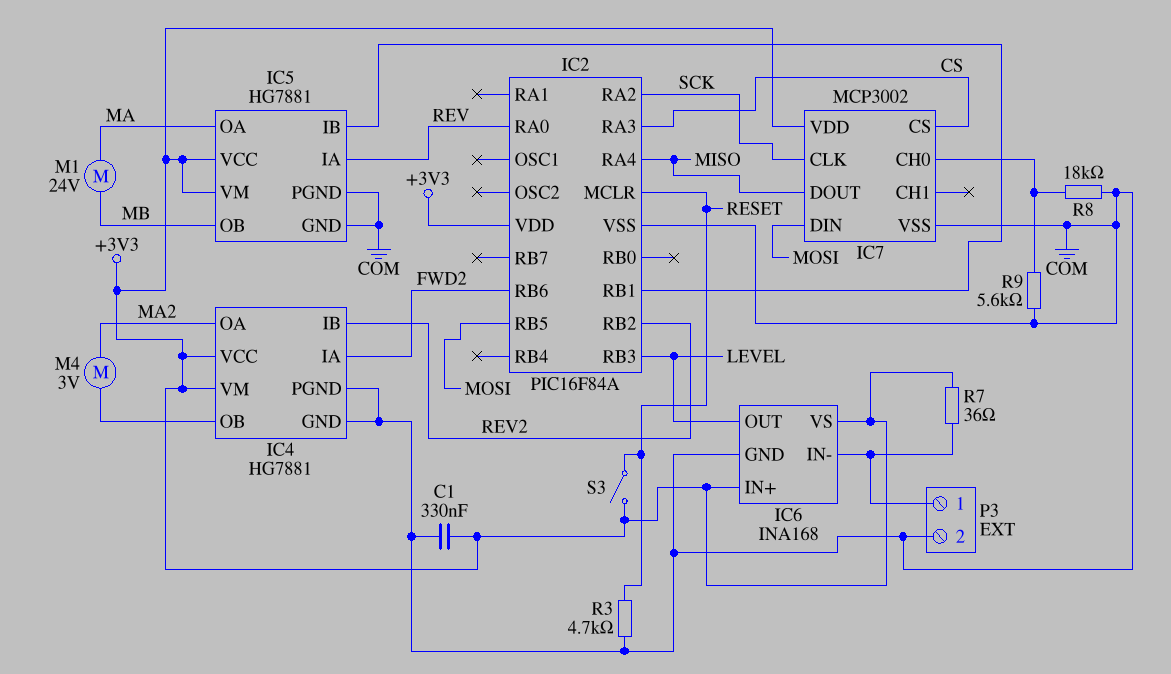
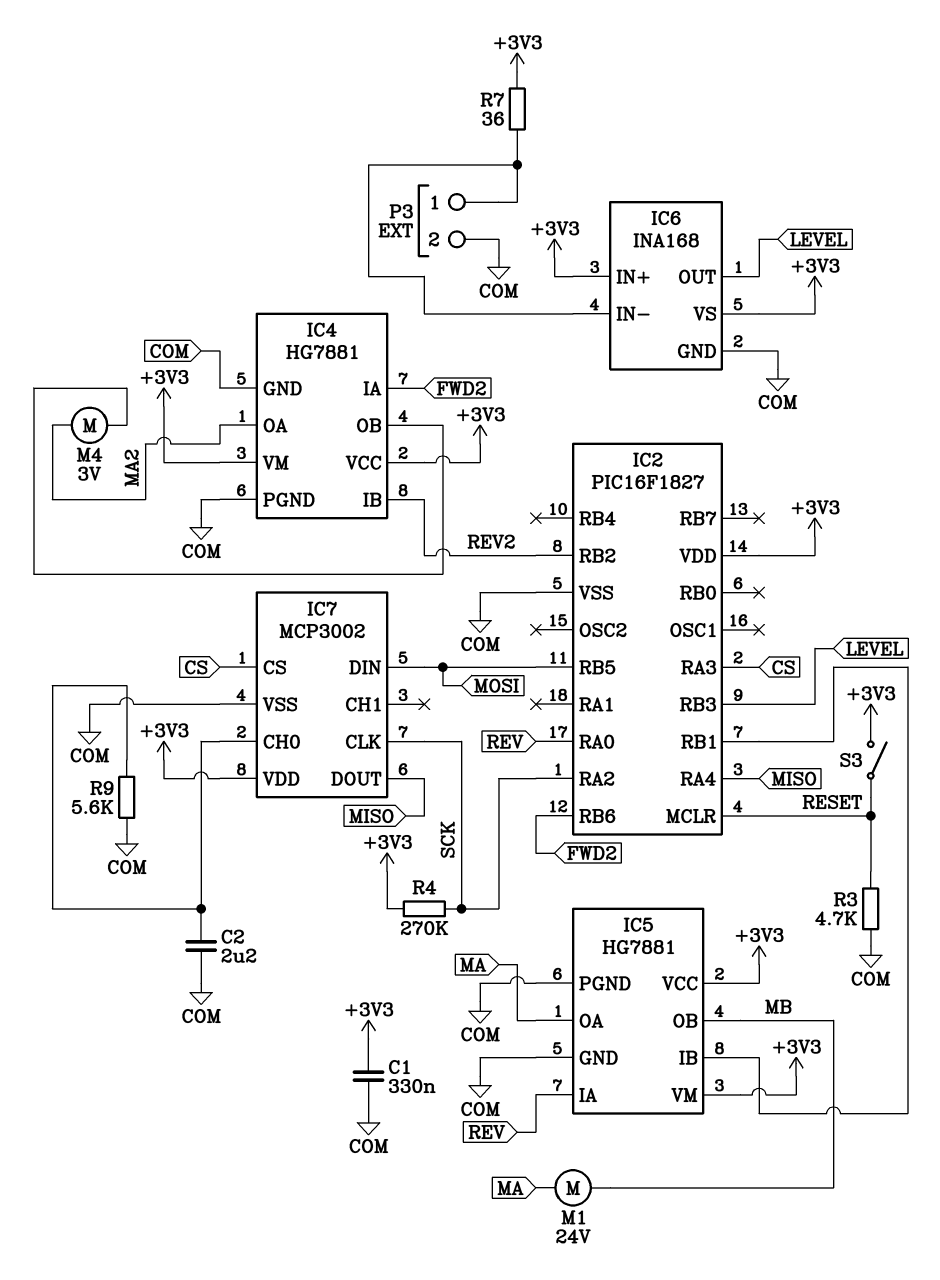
C2: none -> 2.2uF (COM, IC7/CH0)
IC2: PIC16F84A -> PIC16F1827
R4: none -> 270k (+3V3, SCK)
R8: 18k (COM, IC7/CH0) -> none

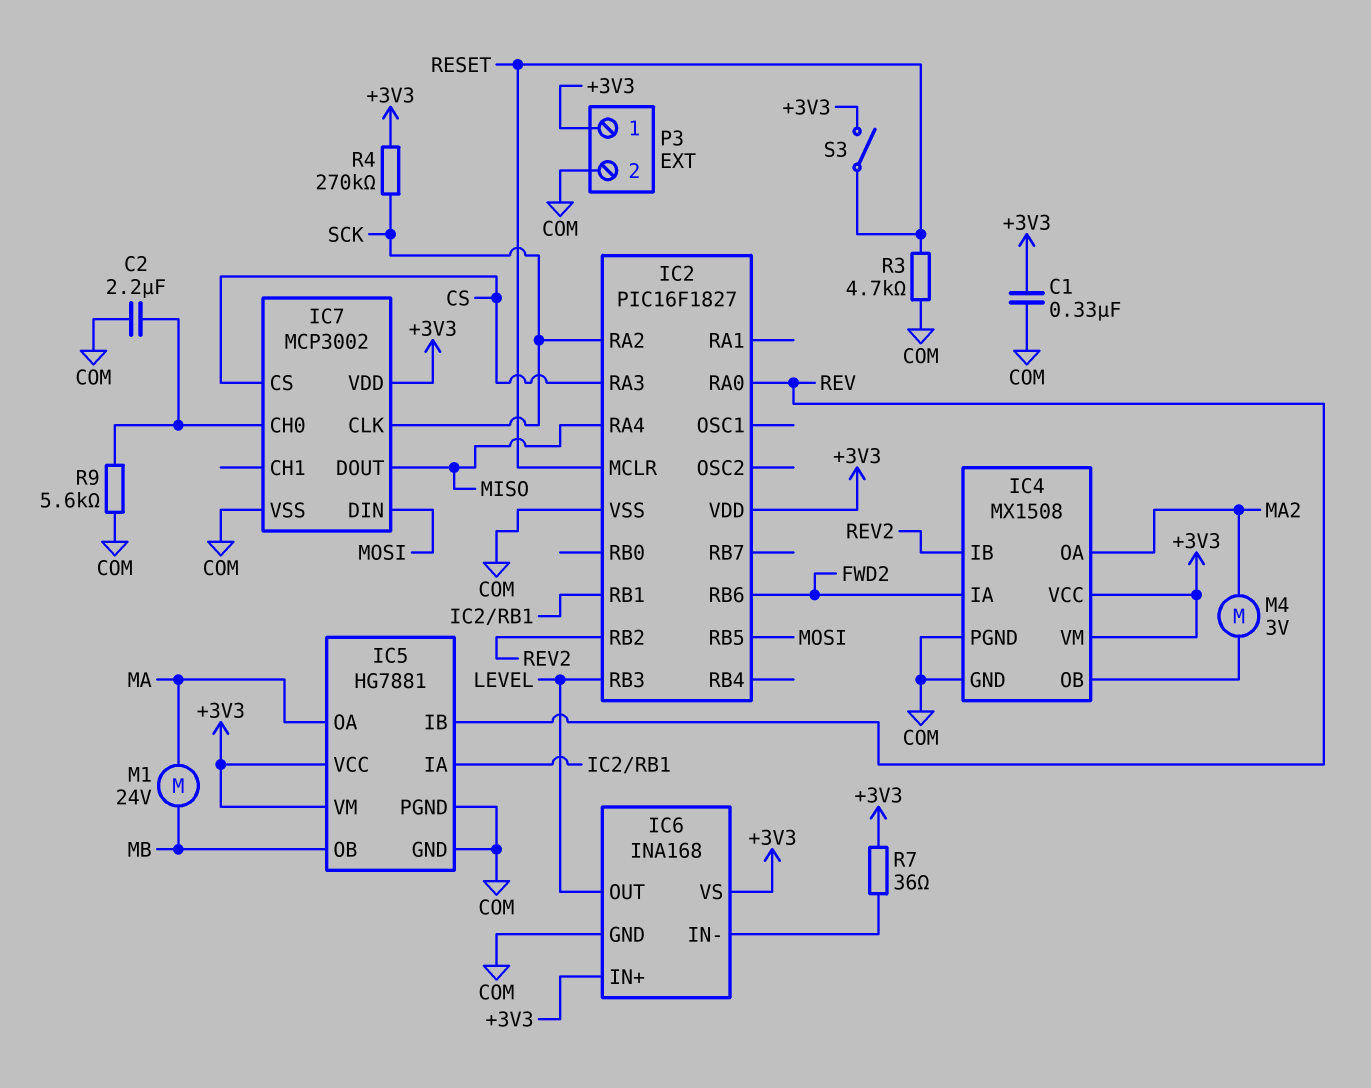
IC4: HG7881 -> MX1508
IC5 pin IA: REV -> IC2/RB1
IC5 pin IB: IC2/RB1 -> REV
P3 pin 1: IC6/IN- -> +3V3

